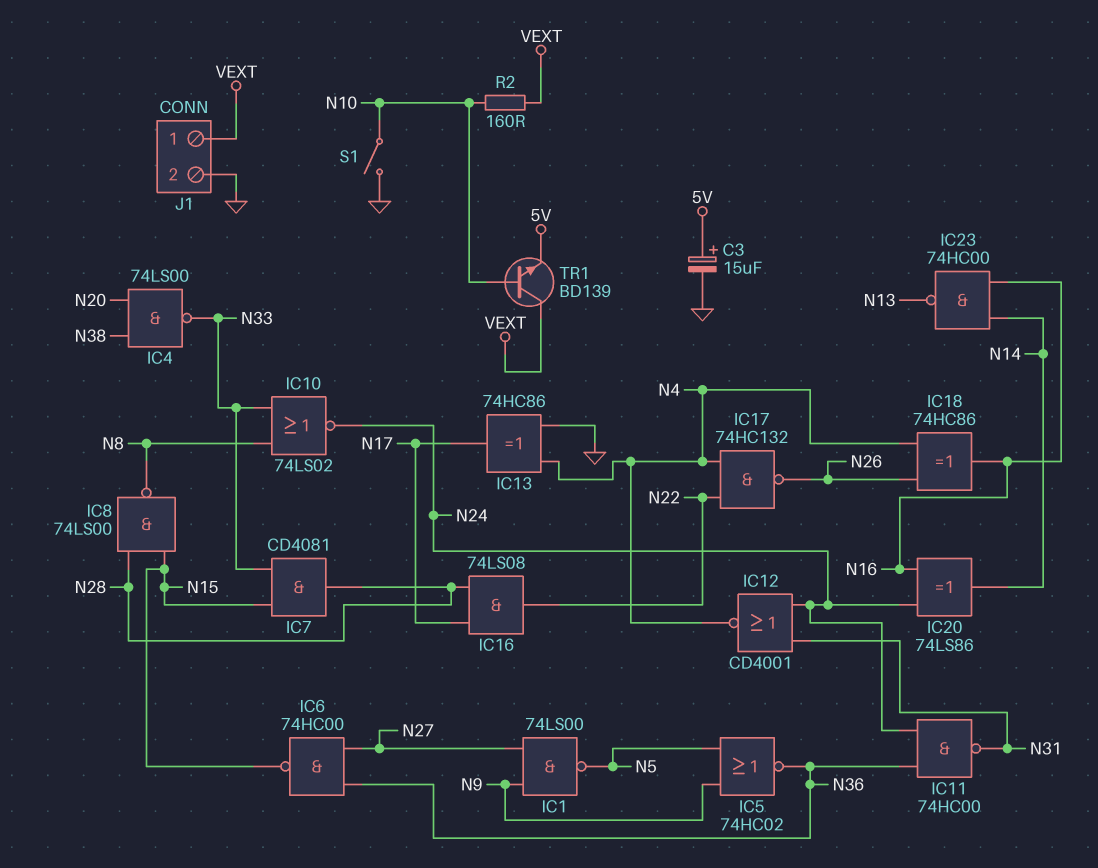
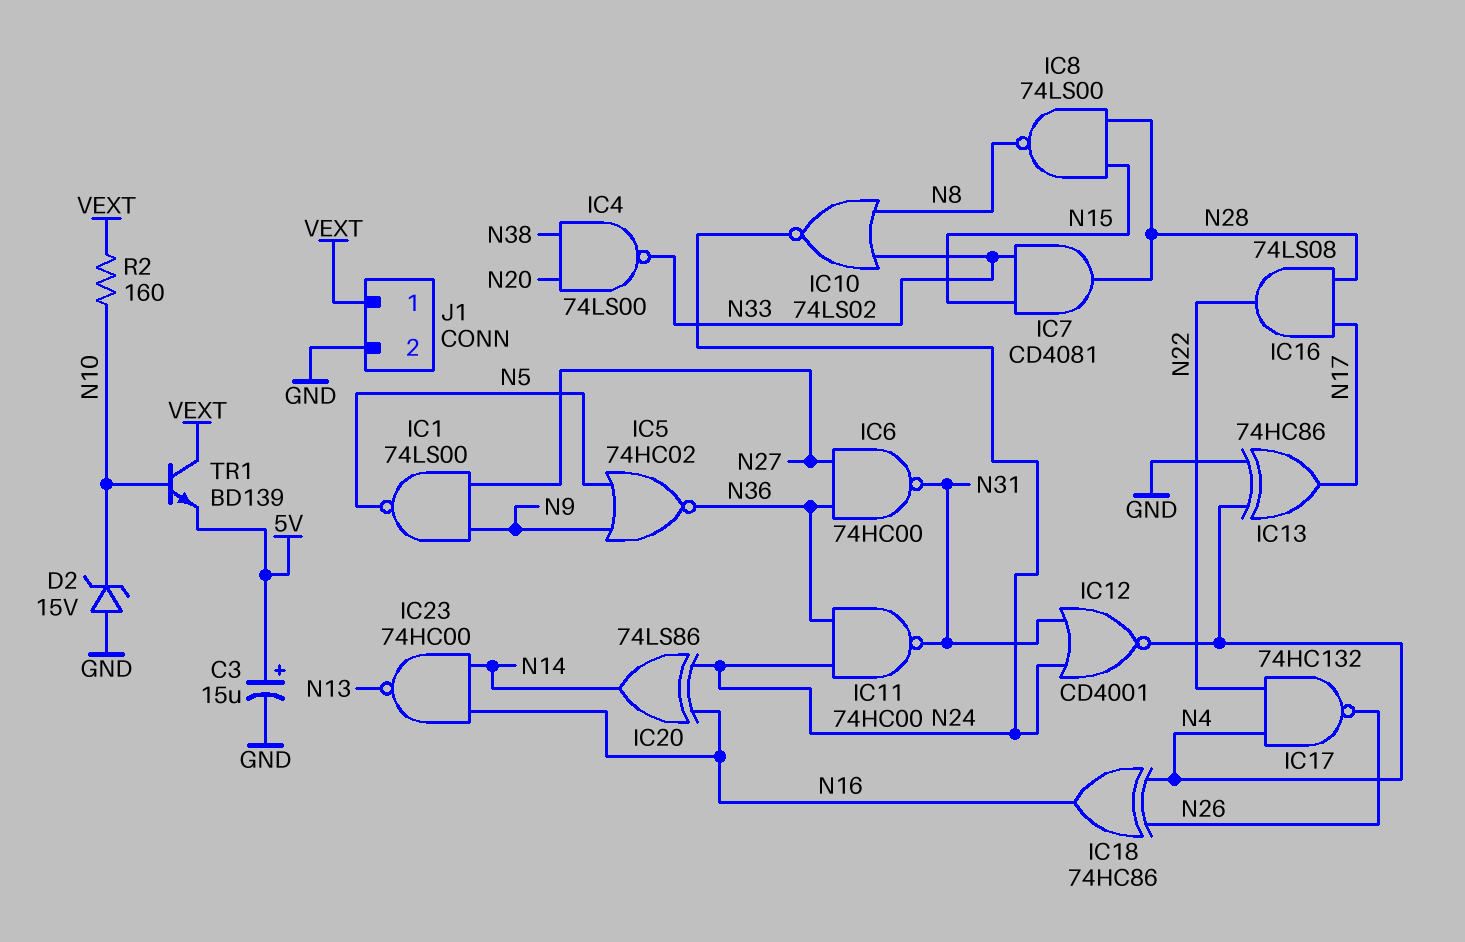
D2: none -> zener 15V (A GND, K N10)
IC6: NAND 74HC00 (in N27, in N36, out N15) -> NAND 74HC00 (in N27, in N36, out N31)
S1: switch (GND, N10) -> none

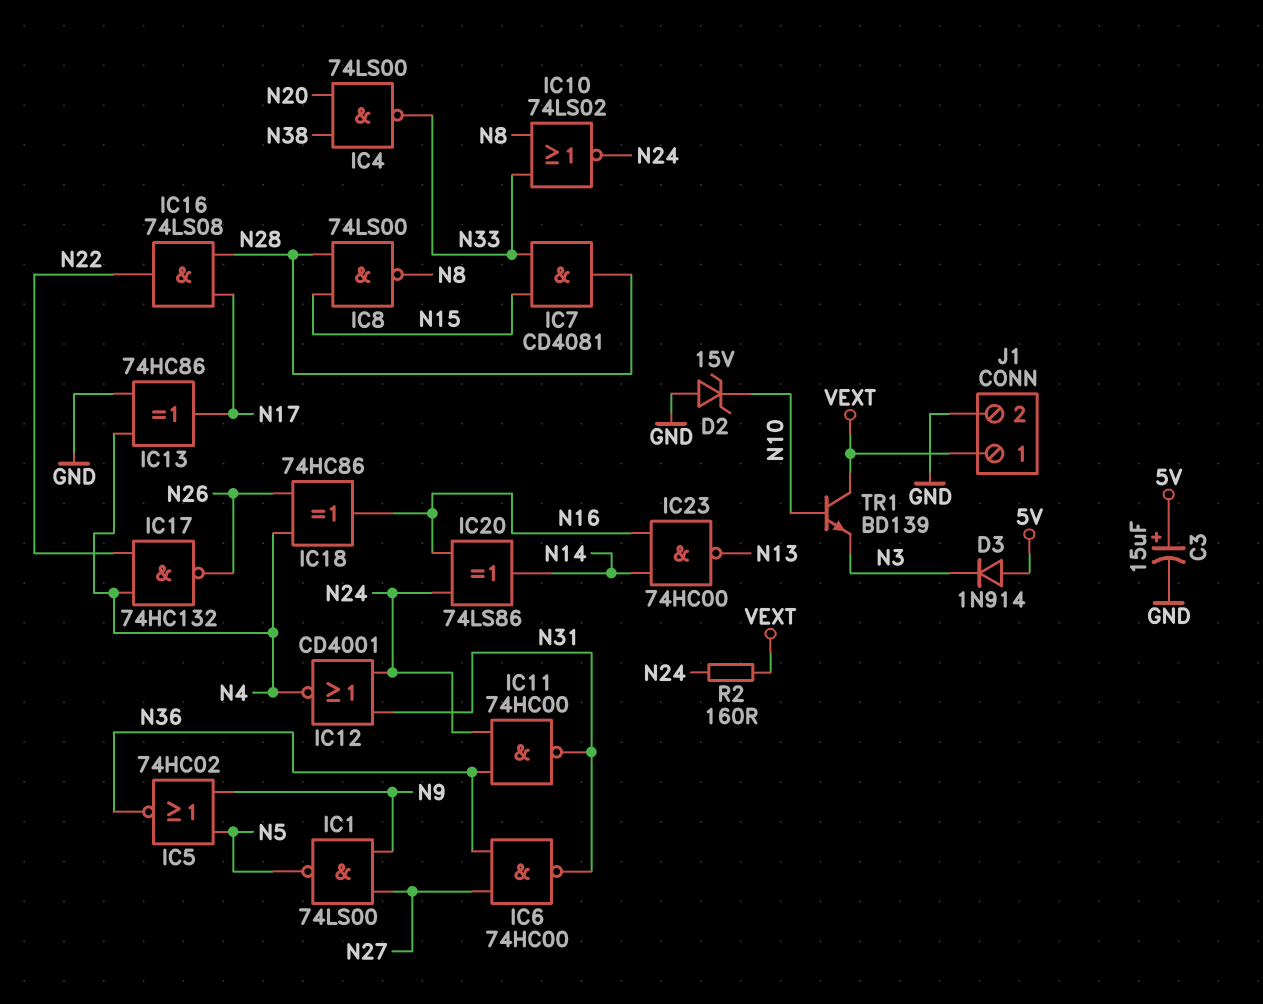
D3: none -> diode 1N914 (A 5V, K N3)
R2: 160 (N10, VEXT) -> 160 (N24, VEXT)
TR1: NPN BD139 (B N10, C VEXT, E 5V) -> NPN BD139 (B N10, C VEXT, E N3)

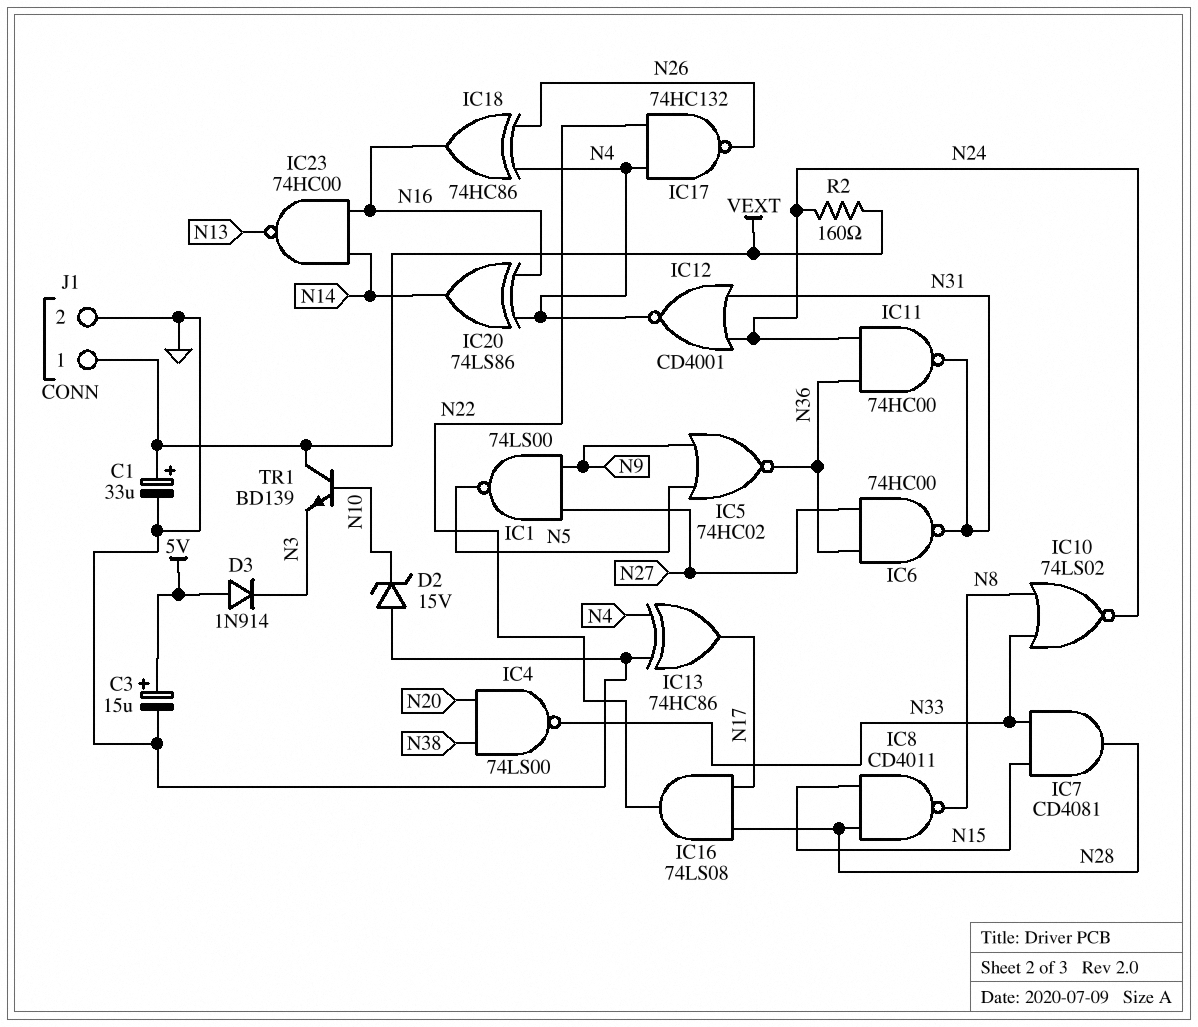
C1: none -> 33uF (plus VEXT, minus GND)
IC8: NAND 74LS00 (in N15, in N28, out N8) -> NAND CD4011 (in N15, in N28, out N8)
IC20: XOR 74LS86 (in N16, in N24, out N14) -> XOR 74LS86 (in N4, in N16, out N14)

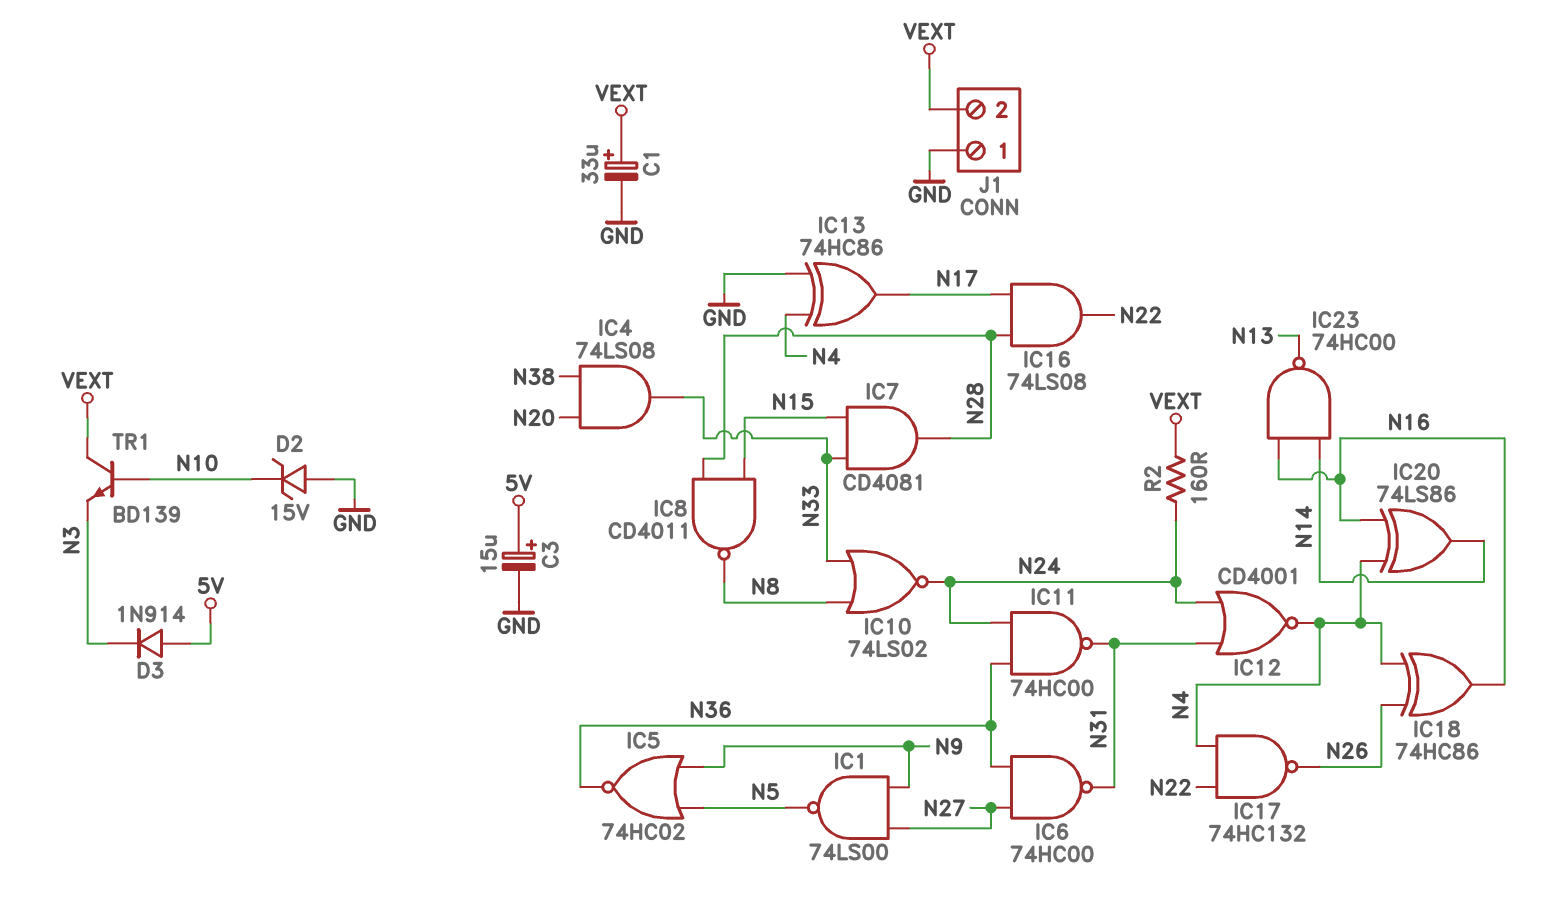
IC4: NAND 74LS00 (in N20, in N38, out N33) -> AND 74LS08 (in N20, in N38, out N33)
J1 pin 1: VEXT -> GND
J1 pin 2: GND -> VEXT

